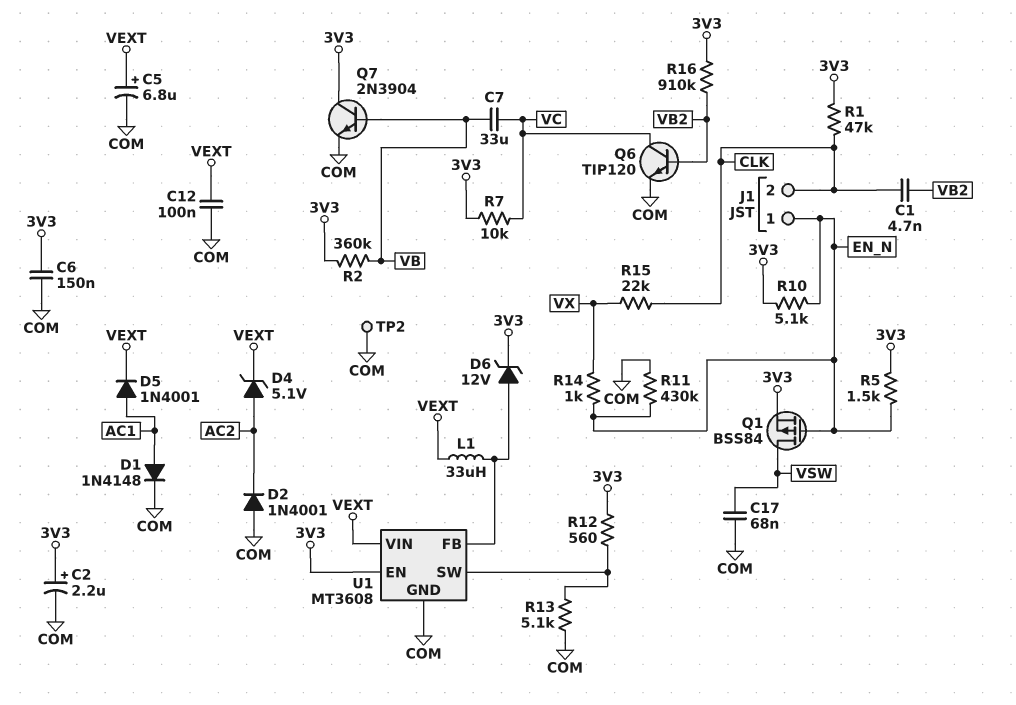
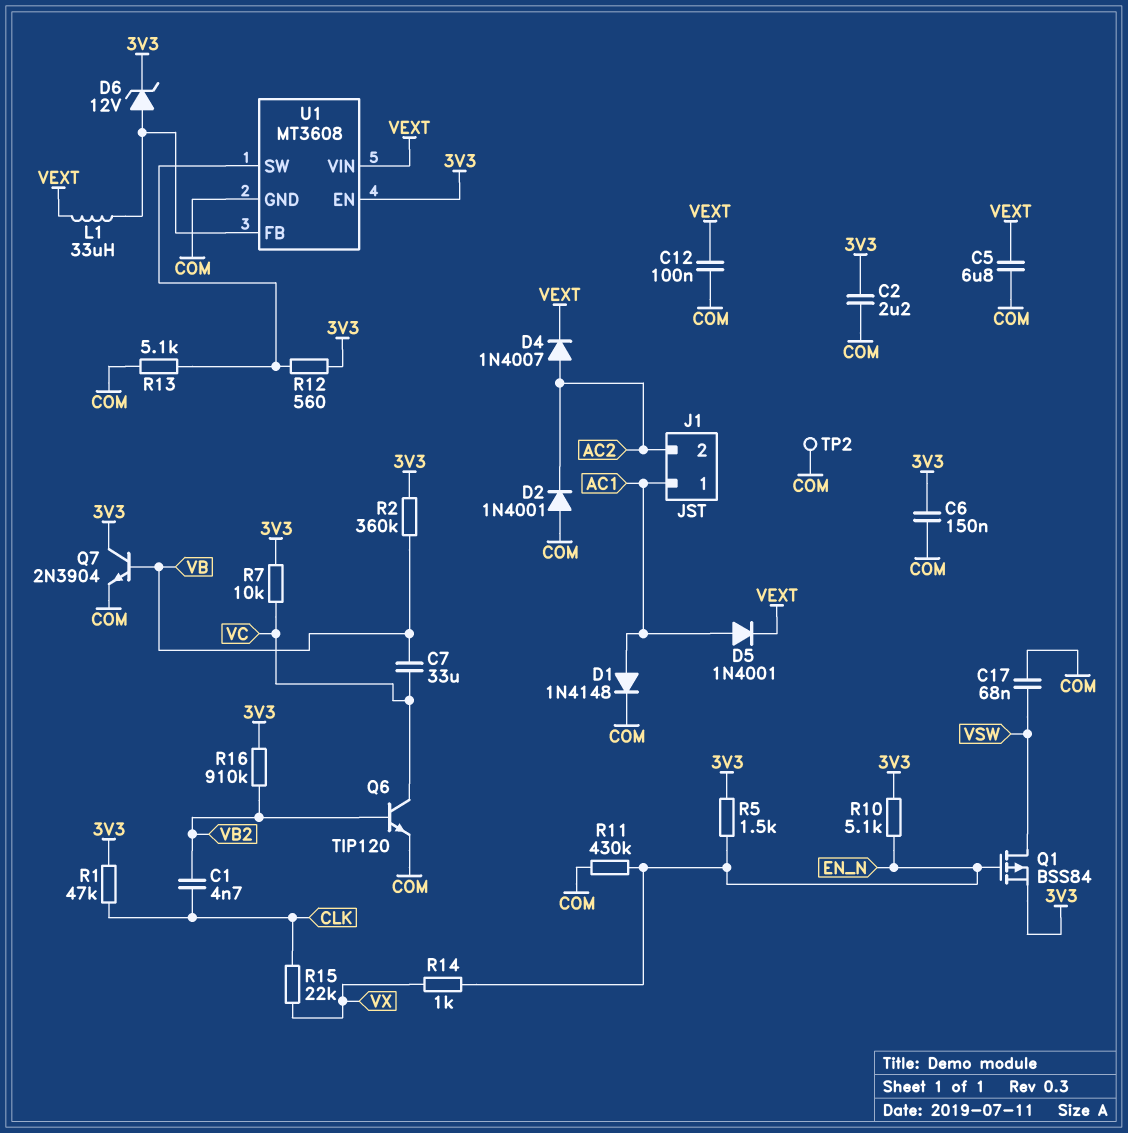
C2: 2.2uF (plus 3V3, minus COM) -> 2.2uF (3V3, COM)
C5: 6.8uF (plus VEXT, minus COM) -> 6.8uF (COM, VEXT)
D4: zener 5.1V (A AC2, K VEXT) -> diode 1N4007 (A AC2, K VEXT)
J1 pin 1: EN_N -> AC1
J1 pin 2: CLK -> AC2

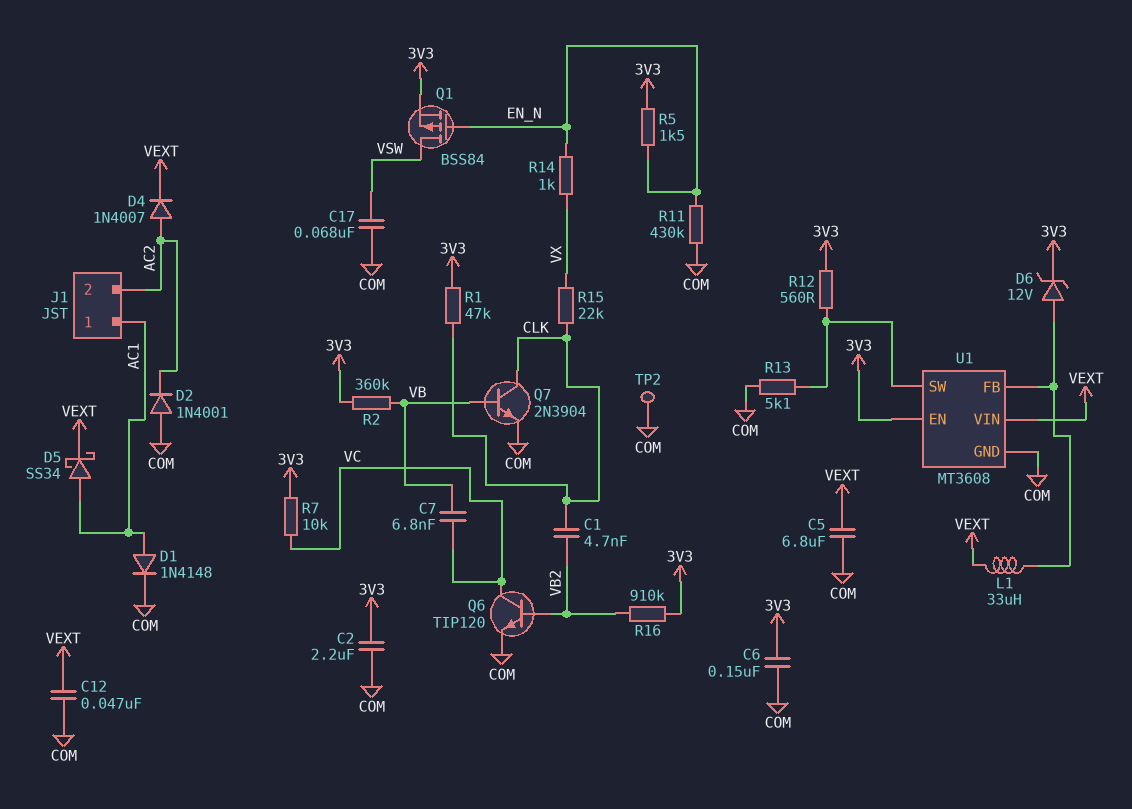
C7: 33uF (VB, VC) -> 6.8nF (VB, VC)
C12: 100nF (COM, VEXT) -> 47nF (COM, VEXT)
D5: diode 1N4001 (A AC1, K VEXT) -> schottky SS34 (A AC1, K VEXT)
Q7: NPN 2N3904 (B VB, C 3V3, E COM) -> NPN 2N3904 (B VB, C CLK, E COM)
R10: 5.1k (3V3, EN_N) -> none

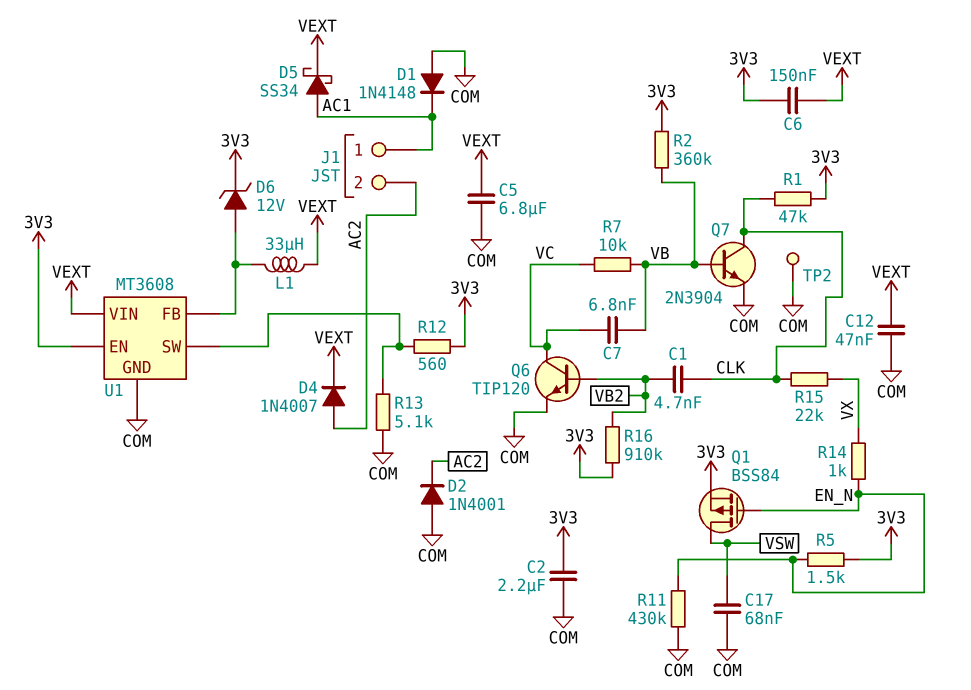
C6: 150nF (3V3, COM) -> 150nF (3V3, VEXT)
D1: diode 1N4148 (A AC1, K COM) -> diode 1N4148 (A COM, K AC1)
R7: 10k (3V3, VC) -> 10k (VB, VC)

